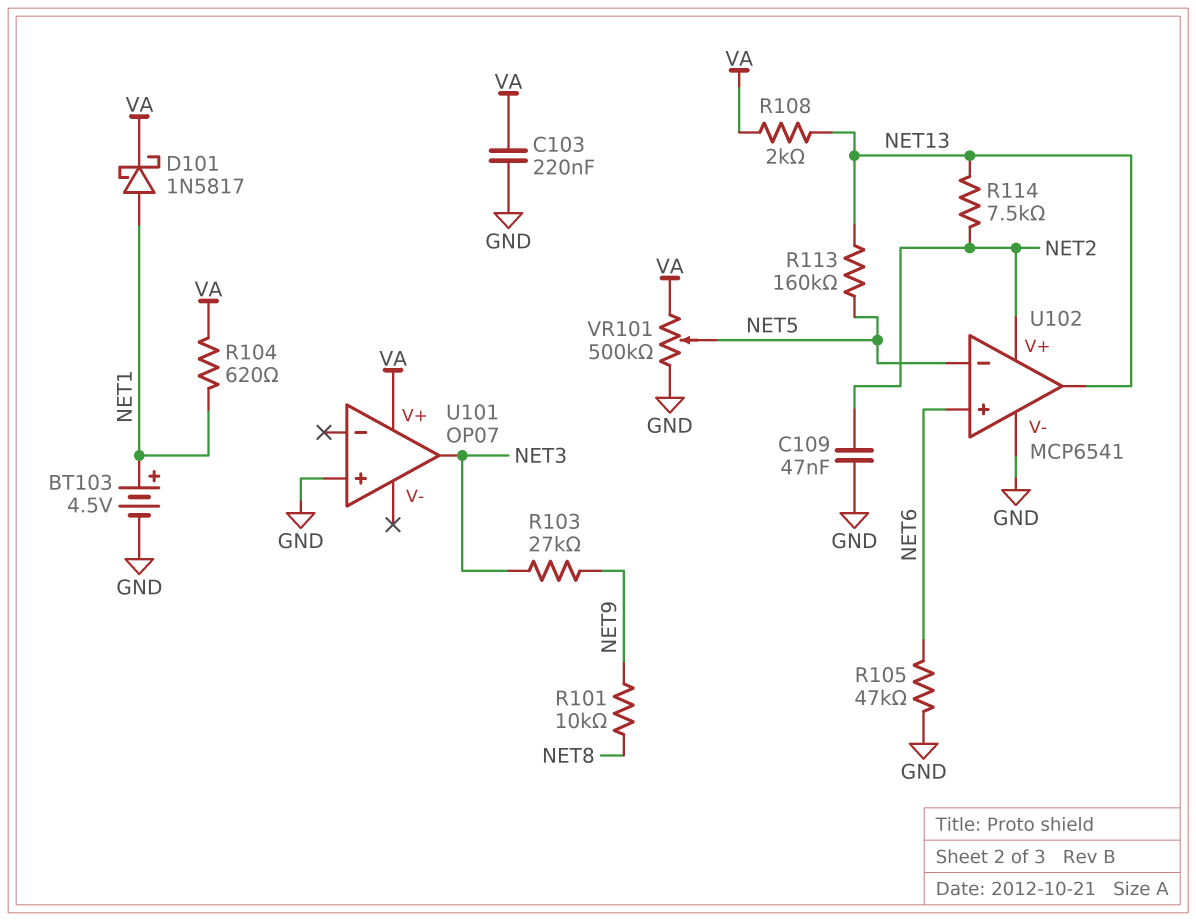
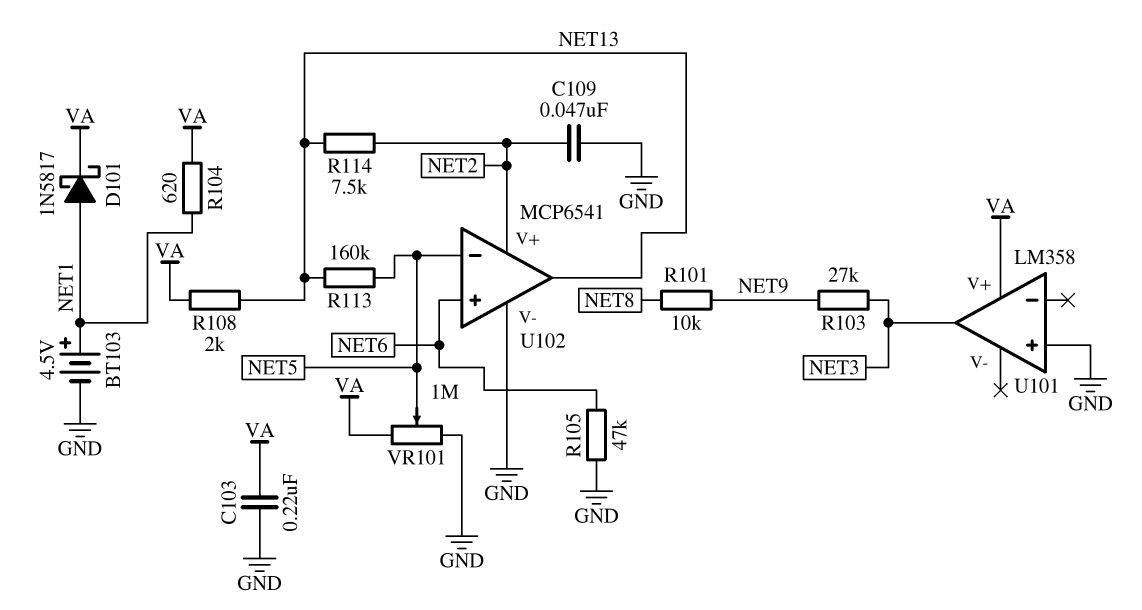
U101: OP07 -> LM358
VR101: 500k (GND, VA, wiper NET5) -> 1M (GND, VA, wiper NET5)

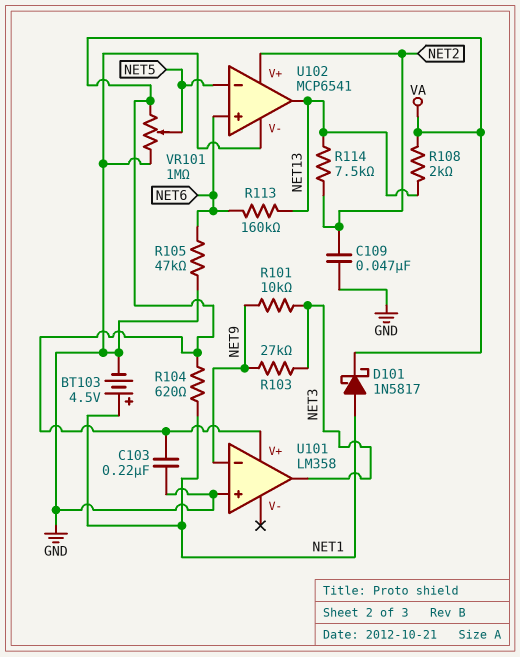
R101: 10k (NET8, NET9) -> 10k (NET3, NET9)
R113: 160k (NET5, NET13) -> 160k (NET6, NET13)
U101 pin in-: none -> NET9

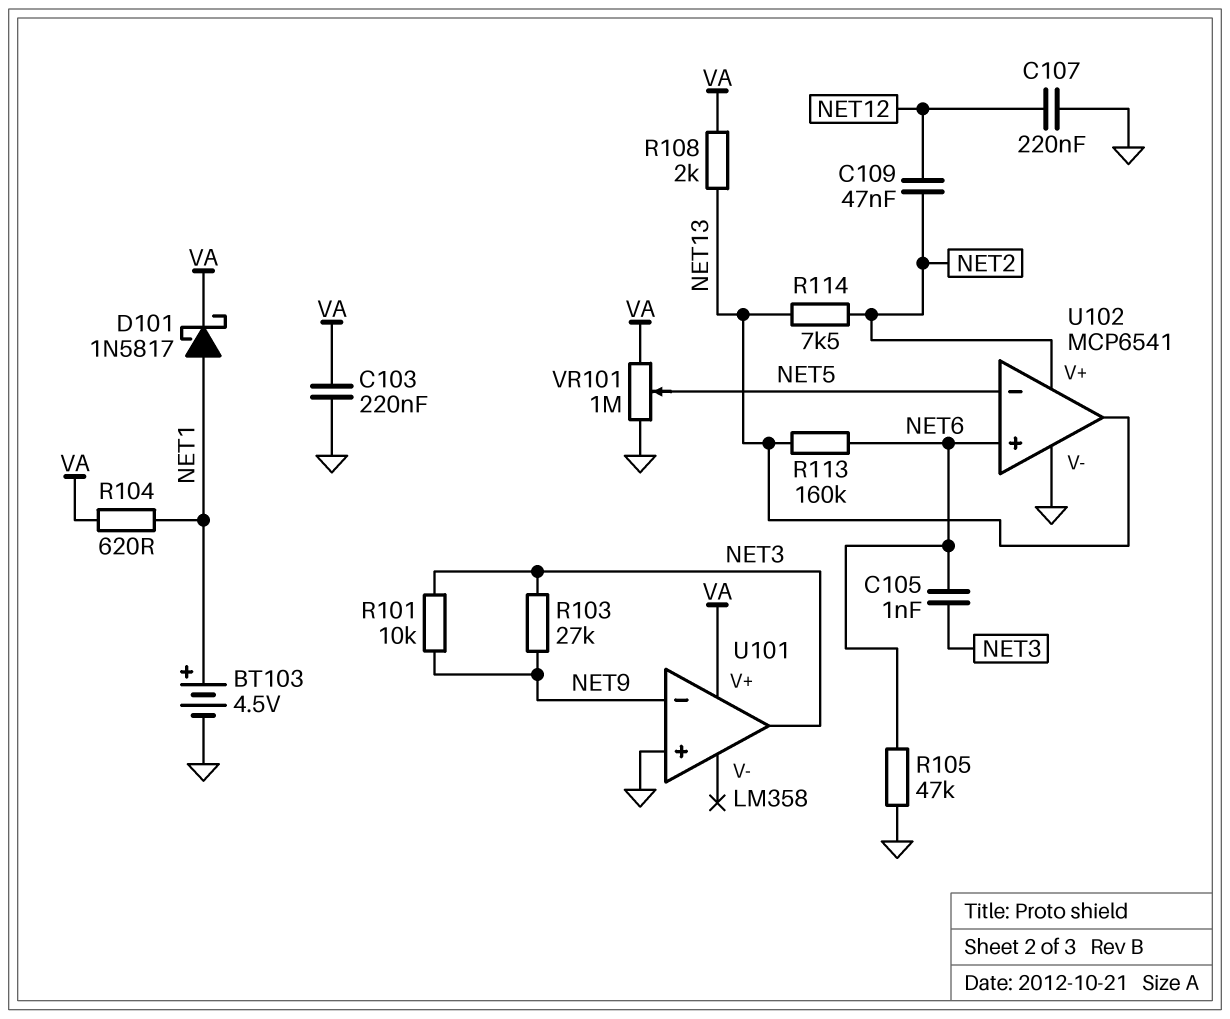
C105: none -> 1nF (NET3, NET6)
C107: none -> 220nF (GND, NET12)
C109: 47nF (GND, NET2) -> 47nF (NET2, NET12)

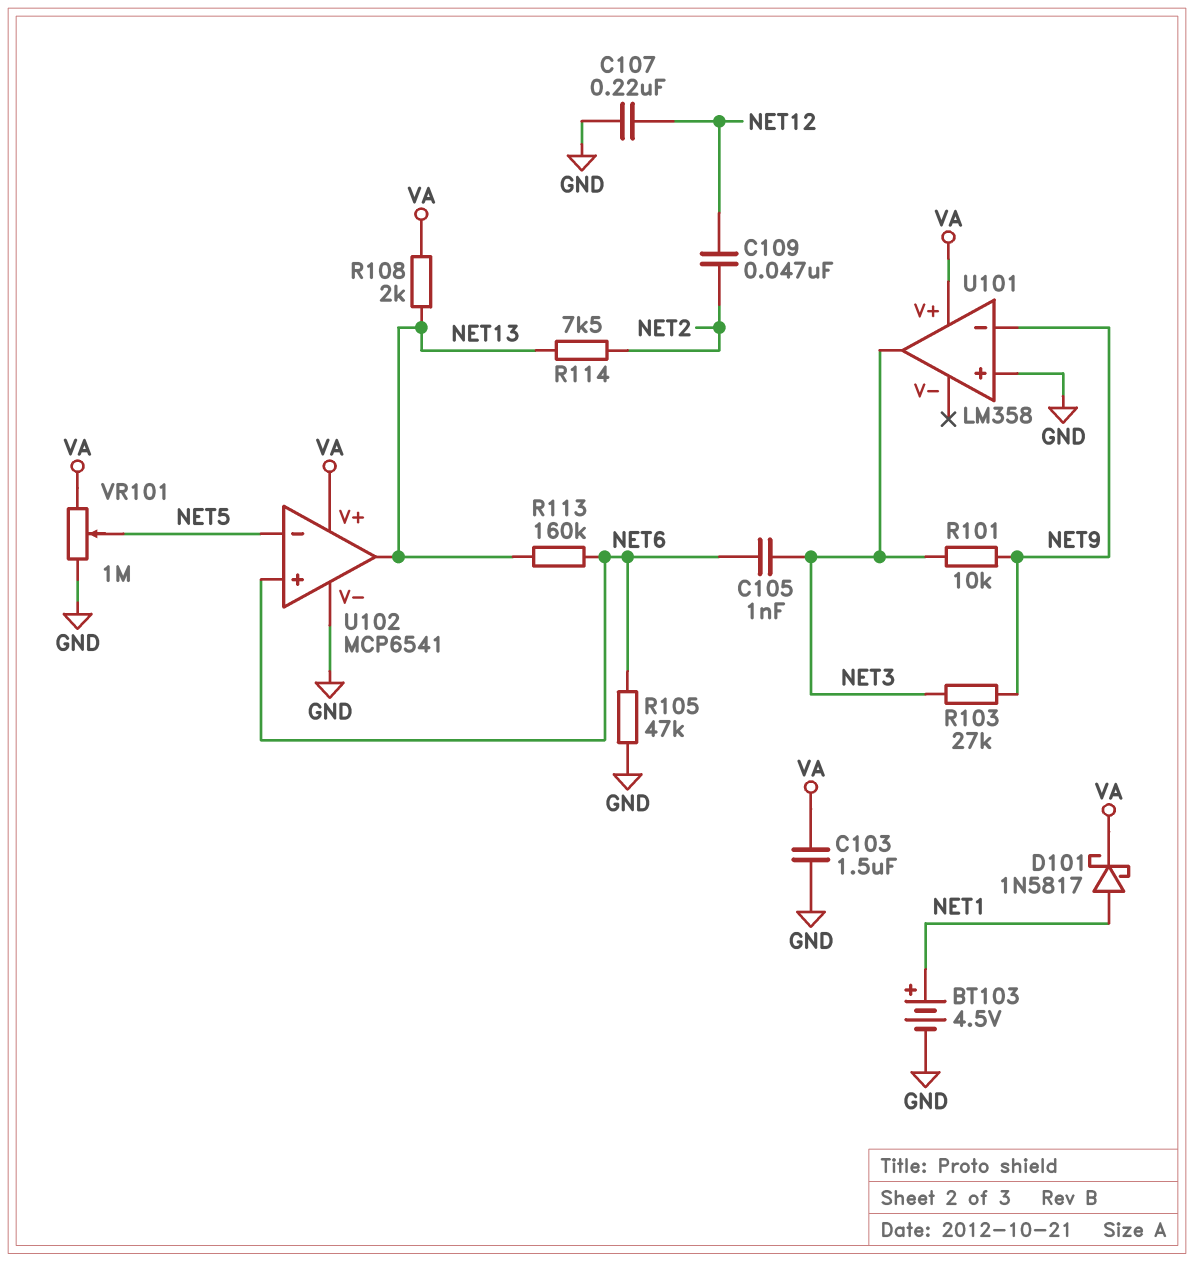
C103: 220nF (GND, VA) -> 1.5uF (GND, VA)
R104: 620 (NET1, VA) -> none
U102 pin V+: NET2 -> VA

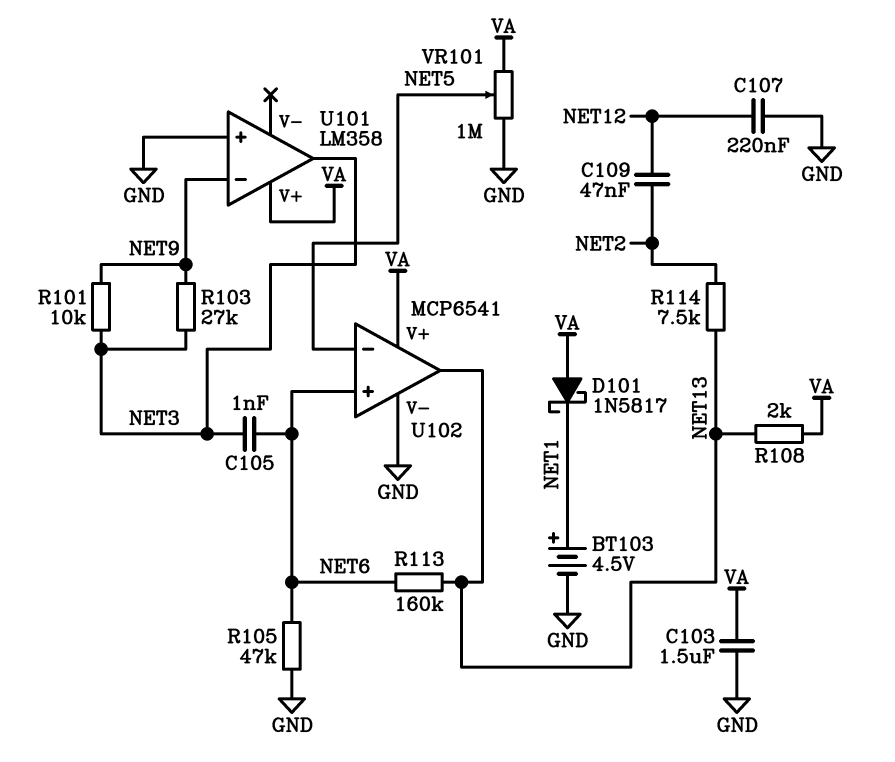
D101: schottky 1N5817 (A NET1, K VA) -> schottky 1N5817 (A VA, K NET1)

